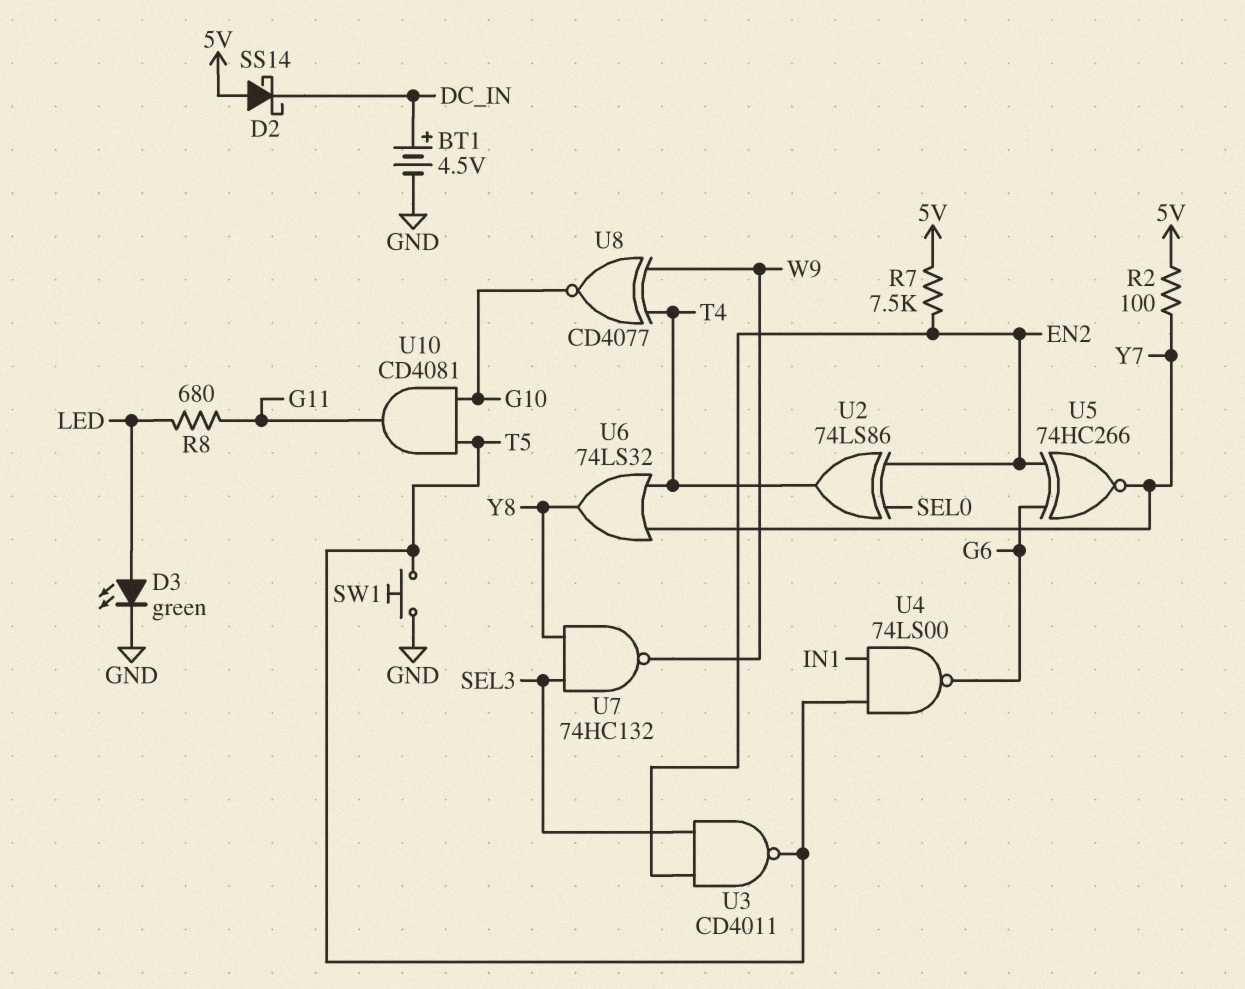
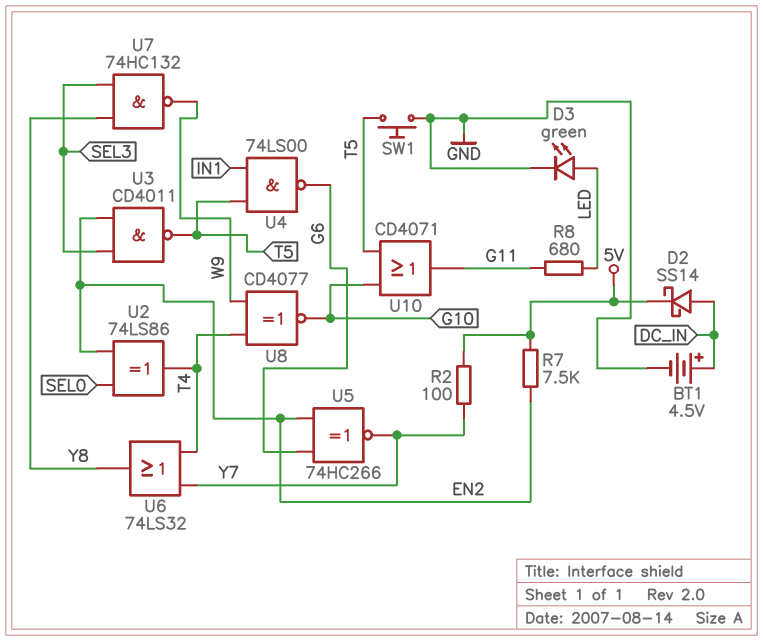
D2: schottky SS14 (A 5V, K DC_IN) -> schottky SS14 (A DC_IN, K 5V)
U10: AND CD4081 (in G10, in T5, out G11) -> OR CD4071 (in G10, in T5, out G11)

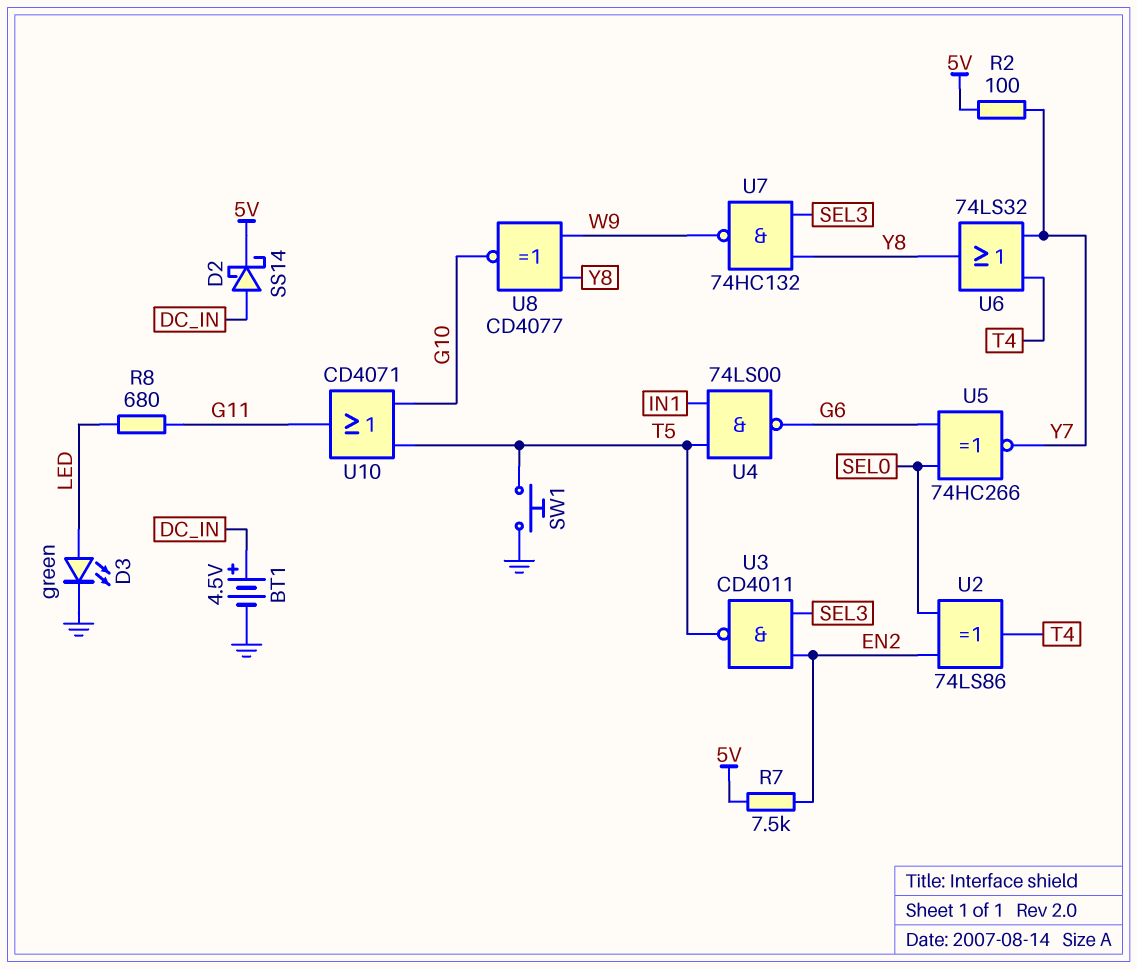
U5: XNOR 74HC266 (in EN2, in G6, out Y7) -> XNOR 74HC266 (in G6, in SEL0, out Y7)
U8: XNOR CD4077 (in T4, in W9, out G10) -> XNOR CD4077 (in W9, in Y8, out G10)

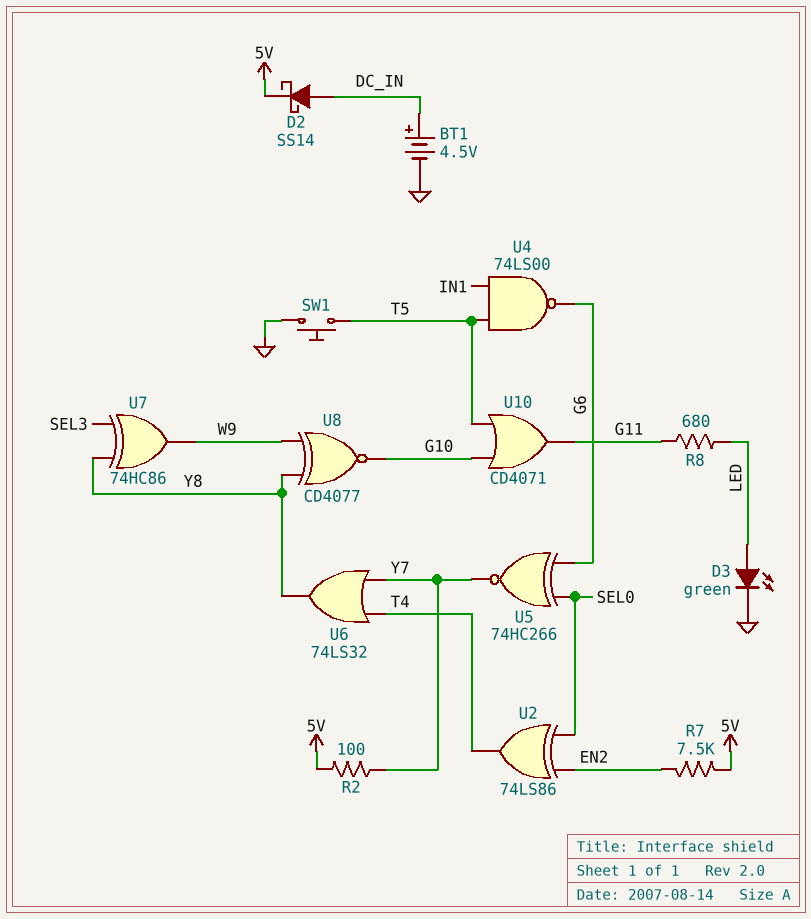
U3: NAND CD4011 (in EN2, in SEL3, out T5) -> none
U7: NAND 74HC132 (in SEL3, in Y8, out W9) -> XOR 74HC86 (in SEL3, in Y8, out W9)

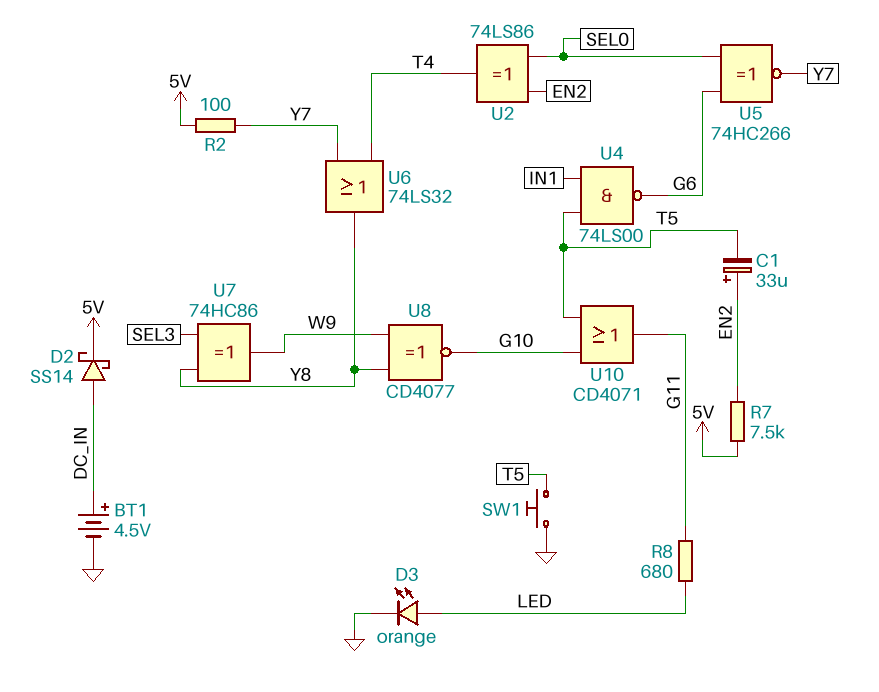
C1: none -> 33uF (plus EN2, minus T5)
D3: LED green (A LED, K GND) -> LED orange (A LED, K GND)

